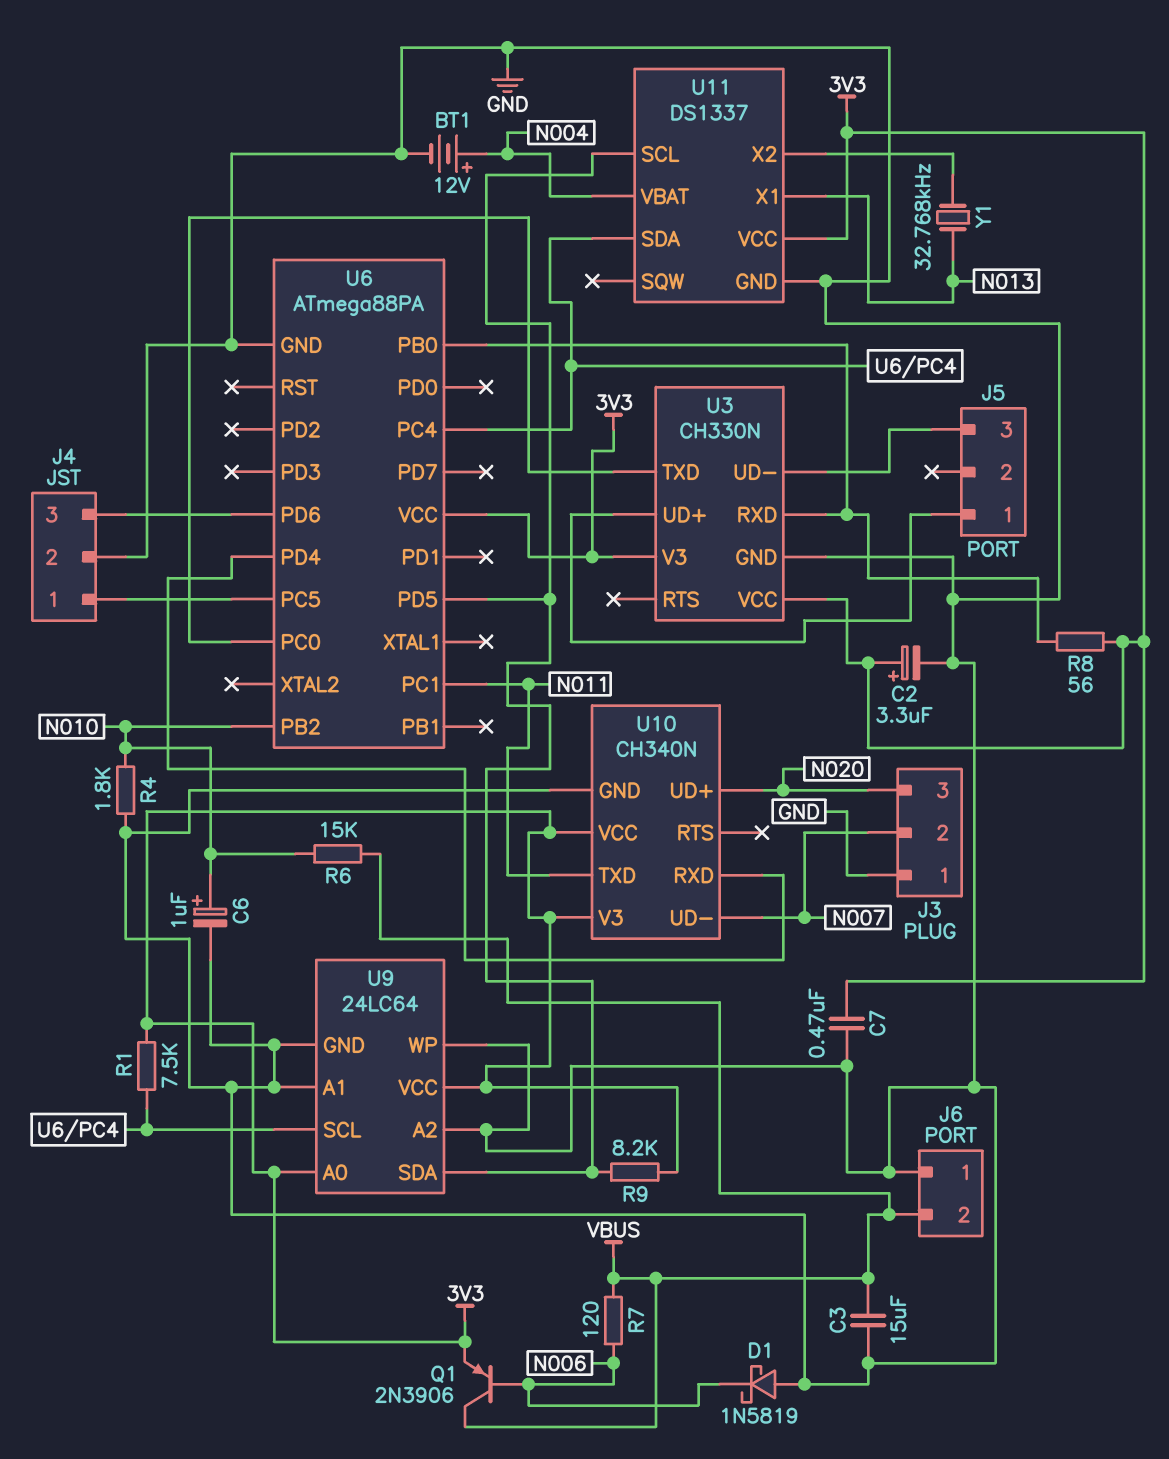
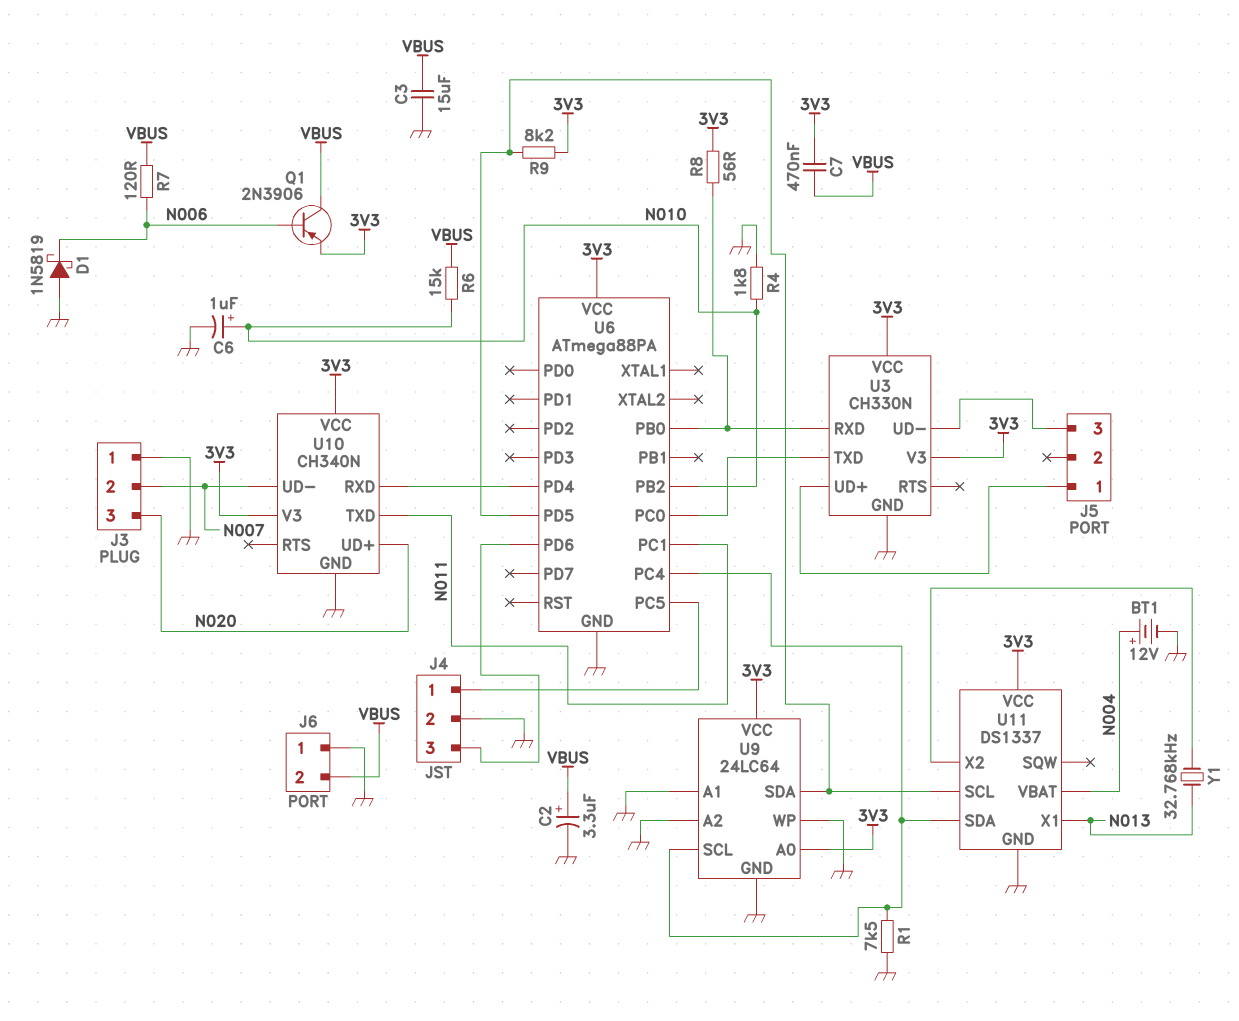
C2: 3.3uF (plus 3V3, minus GND) -> 3.3uF (plus VBUS, minus GND)
C7: 470nF (3V3, GND) -> 470nF (3V3, VBUS)
R1: 7.5k (3V3, U6/PC4) -> 7.5k (GND, U6/PC4)

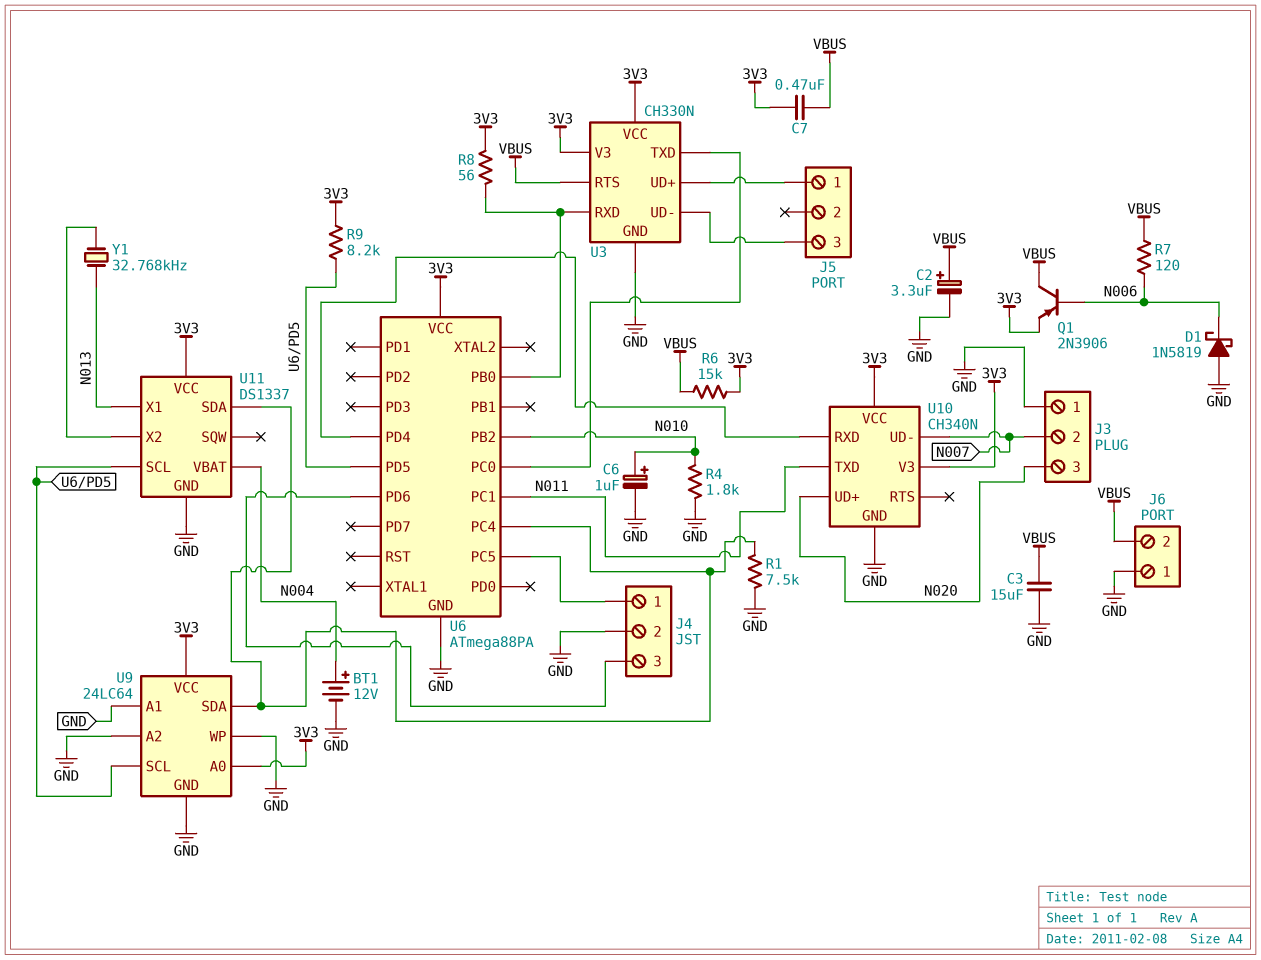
R6: 15k (N010, VBUS) -> 15k (3V3, VBUS)
U3 pin RTS: none -> VBUS
U9 pin SCL: U6/PC4 -> U6/PD5
U9 pin SDA: U6/PD5 -> U6/PC4

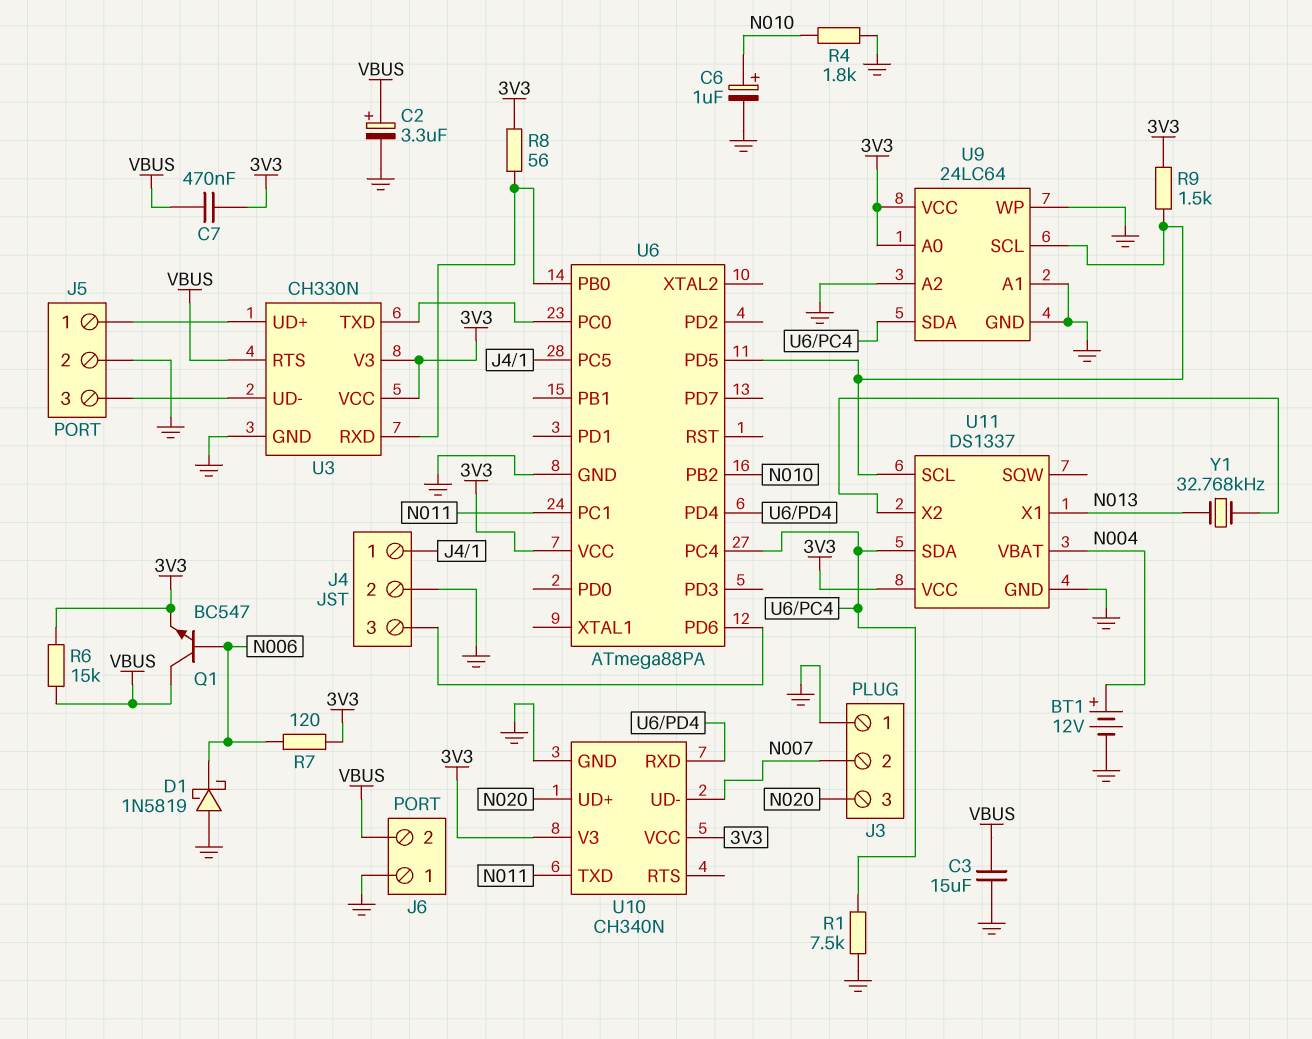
J5 pin 2: none -> GND
Q1: PNP 2N3906 (B N006, C VBUS, E 3V3) -> NPN BC547 (B N006, C VBUS, E 3V3)
R7: 120 (N006, VBUS) -> 120 (3V3, N006)
R9: 8.2k (3V3, U6/PD5) -> 1.5k (3V3, U6/PD5)

